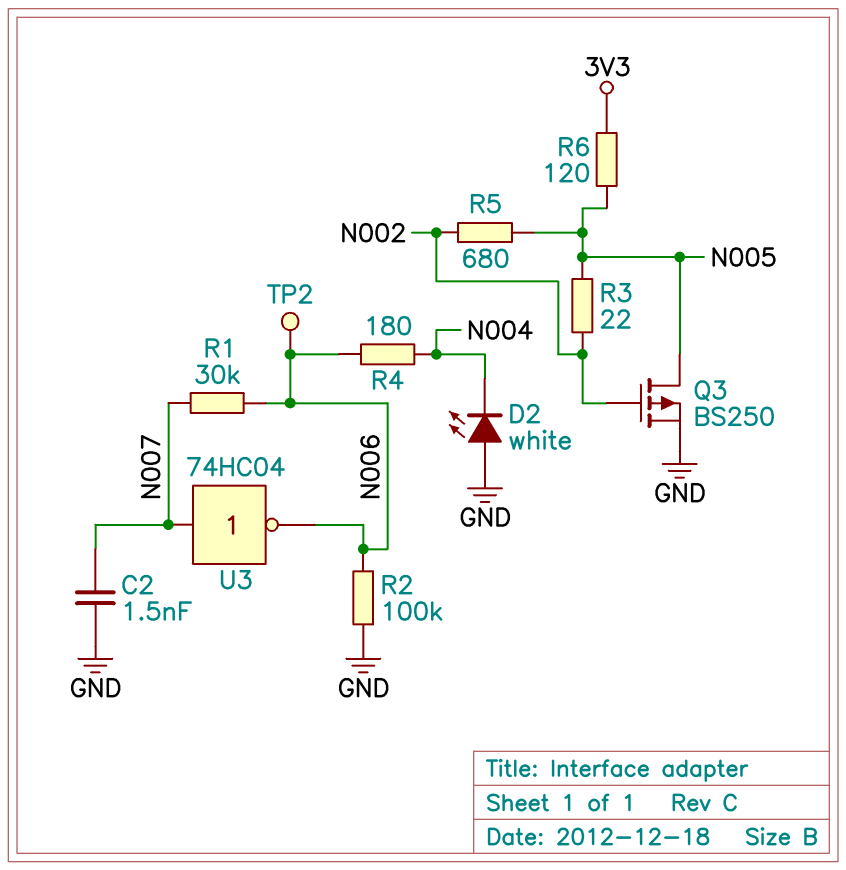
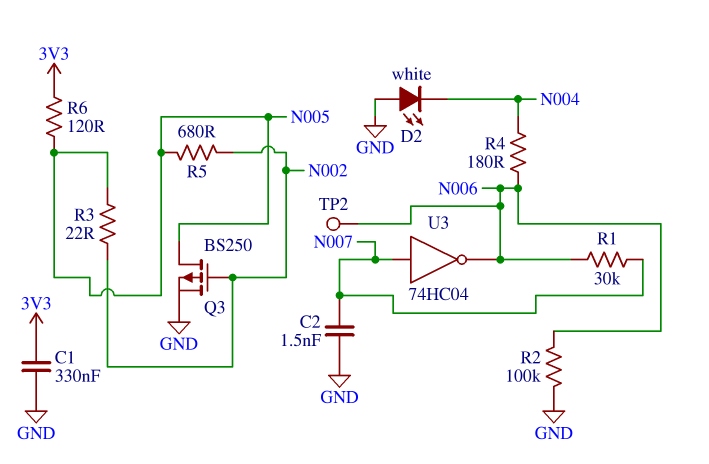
C1: none -> 330nF (3V3, GND)

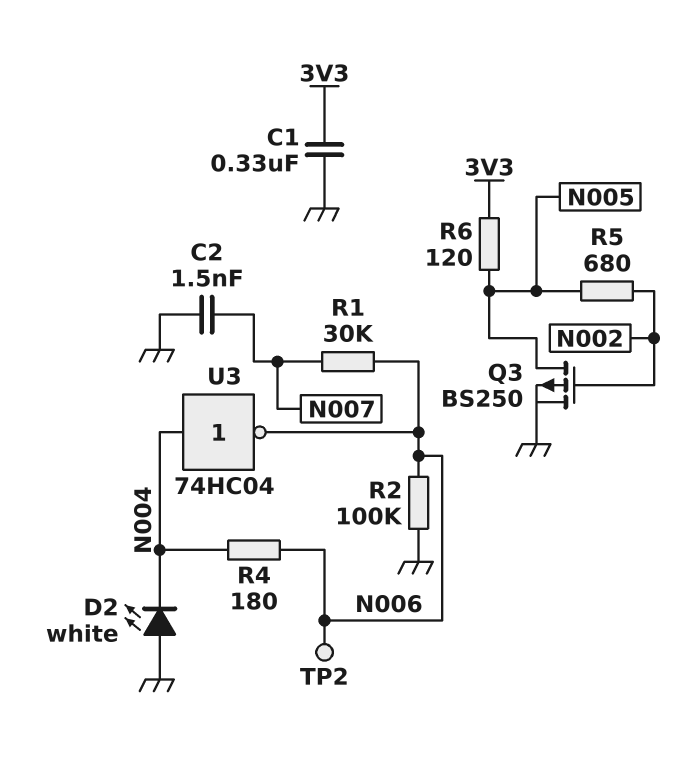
R3: 22 (N002, N005) -> none
U3: NOT 74HC04 (in N007, out N006) -> NOT 74HC04 (in N004, out N006)

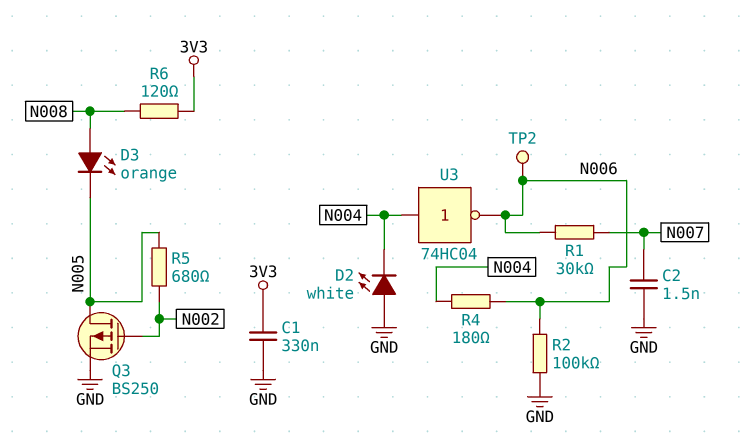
D3: none -> LED orange (A N008, K N005)
R6: 120 (3V3, N005) -> 120 (3V3, N008)

